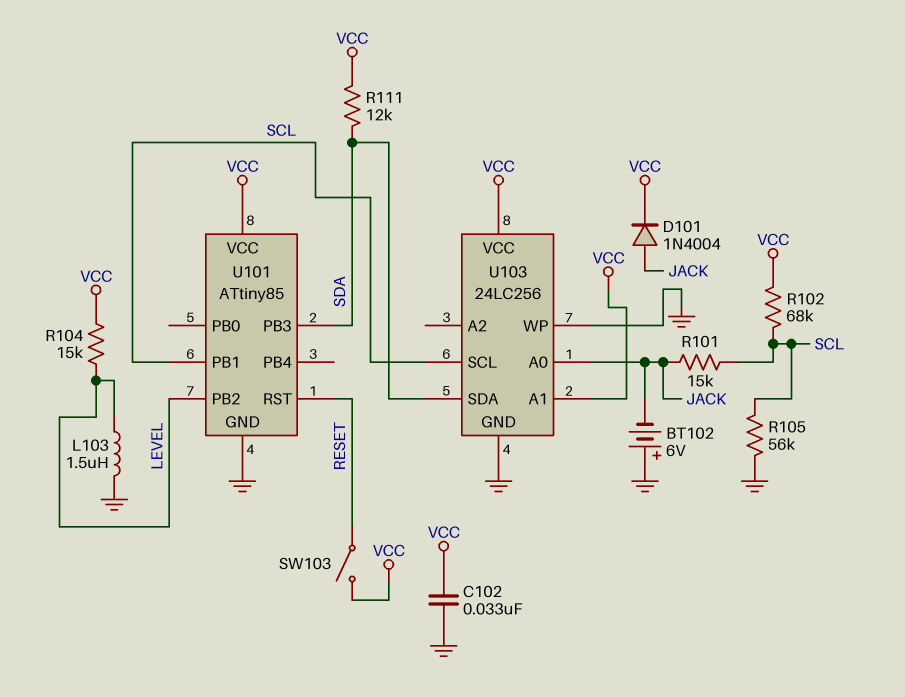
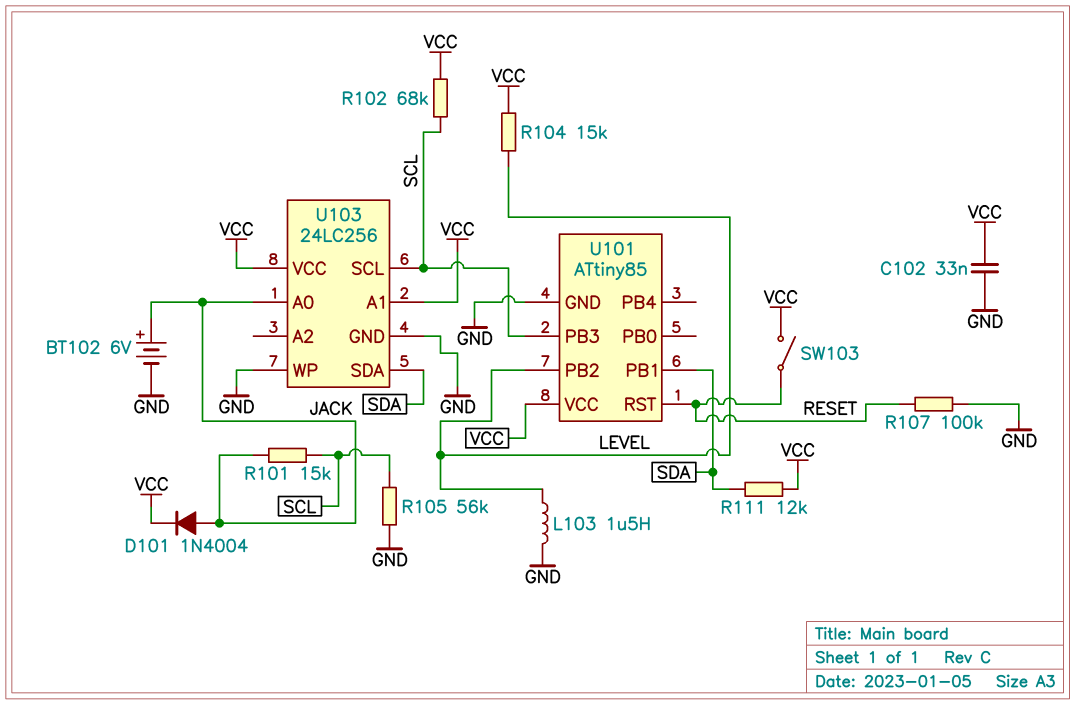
BT102: 6V (plus GND, minus JACK) -> 6V (plus JACK, minus GND)
R107: none -> 100k (GND, RESET)
U101 pin PB1: SCL -> SDA
U101 pin PB3: SDA -> SCL

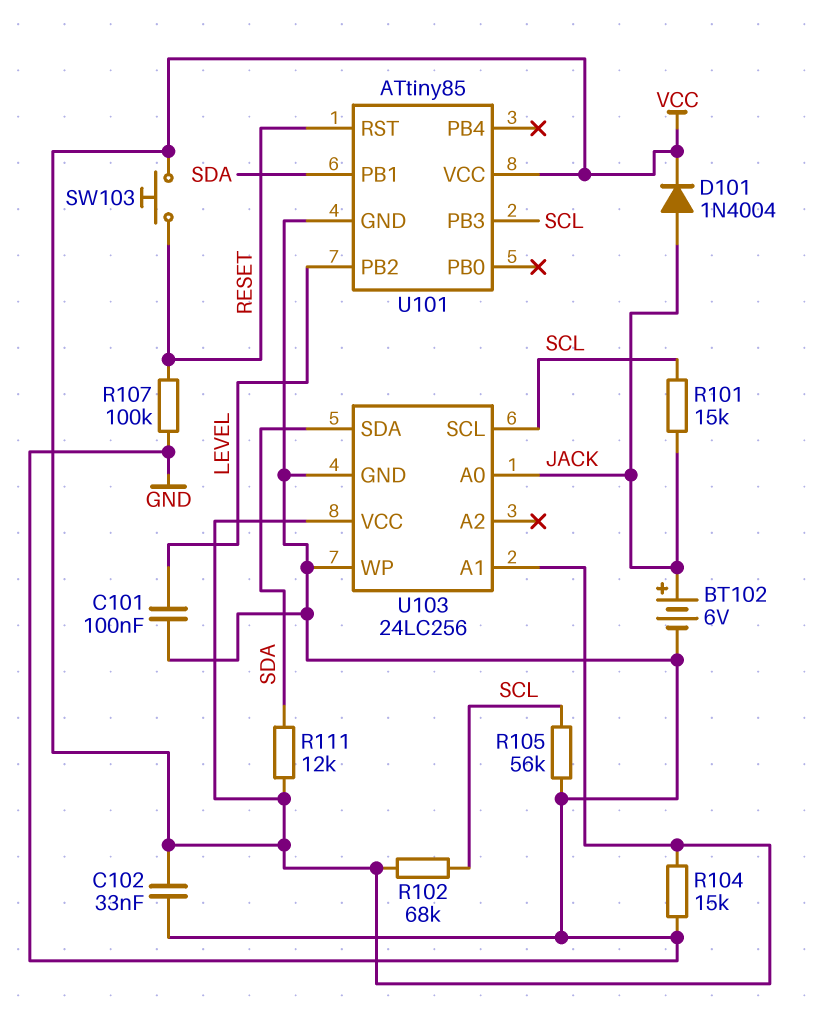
C101: none -> 100nF (GND, LEVEL)
L103: 1.5uH (GND, LEVEL) -> none
R104: 15k (LEVEL, VCC) -> 15k (GND, VCC)
SW103: switch (RESET, VCC) -> button (RESET, VCC)

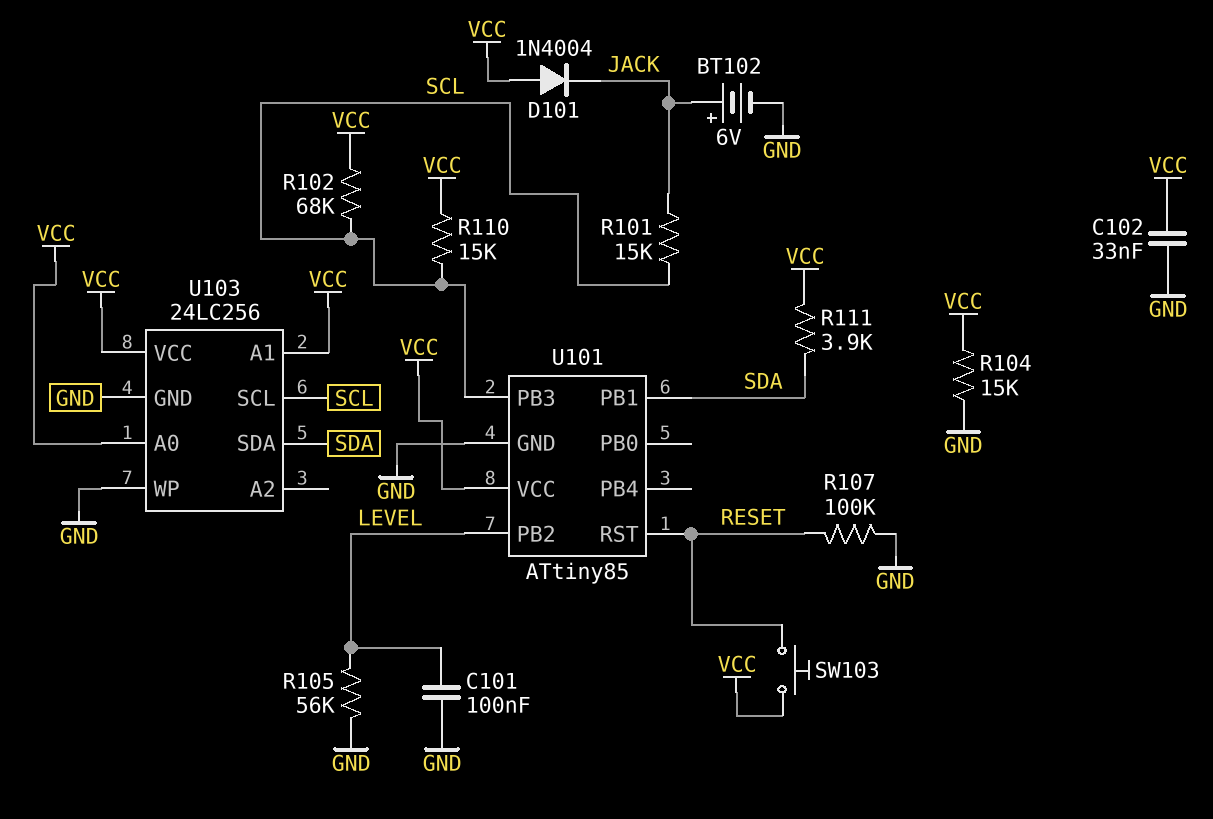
D101: diode 1N4004 (A JACK, K VCC) -> diode 1N4004 (A VCC, K JACK)
R105: 56k (GND, SCL) -> 56k (GND, LEVEL)
R110: none -> 15k (SCL, VCC)
R111: 12k (SDA, VCC) -> 3.9k (SDA, VCC)
U103 pin A0: JACK -> VCC

